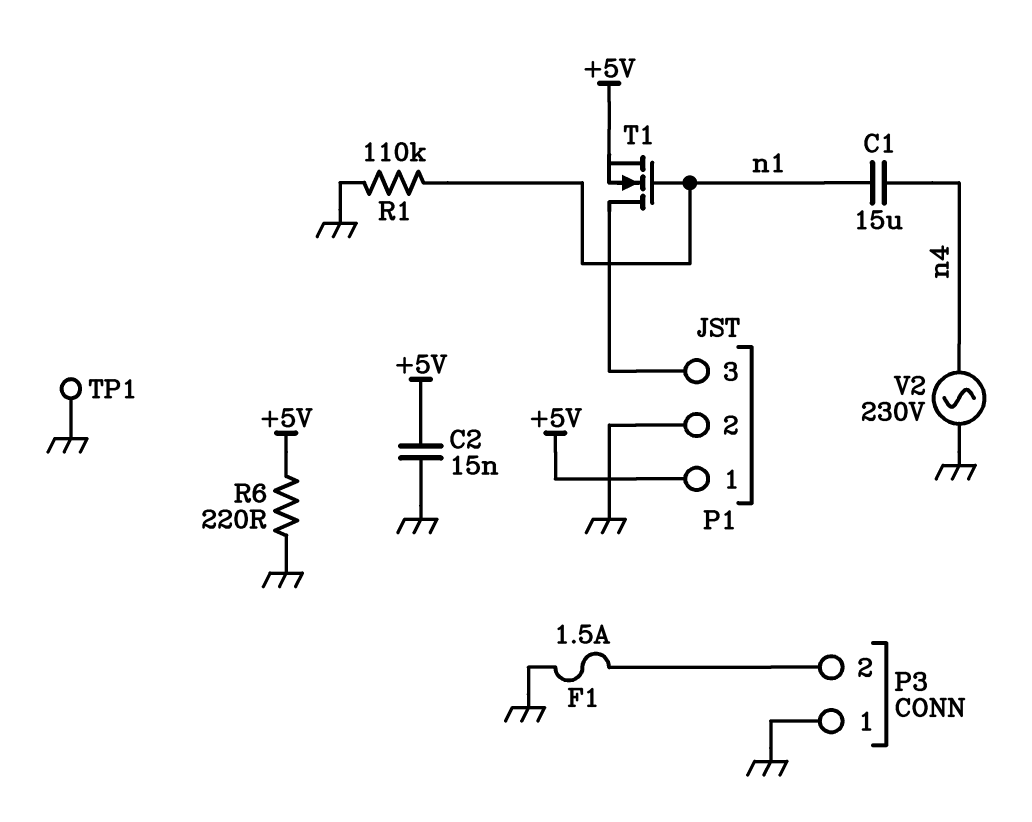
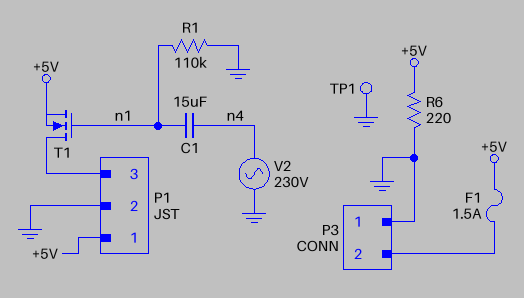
C2: 15nF (+5V, GND) -> none
F1: 1.5A (GND, P3/2) -> 1.5A (+5V, P3/2)

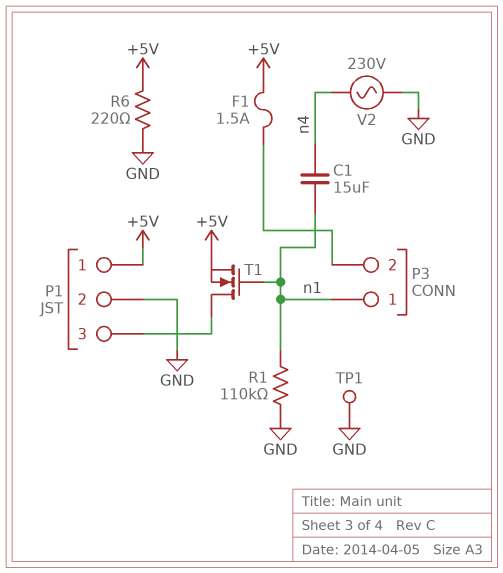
P3 pin 1: GND -> n1

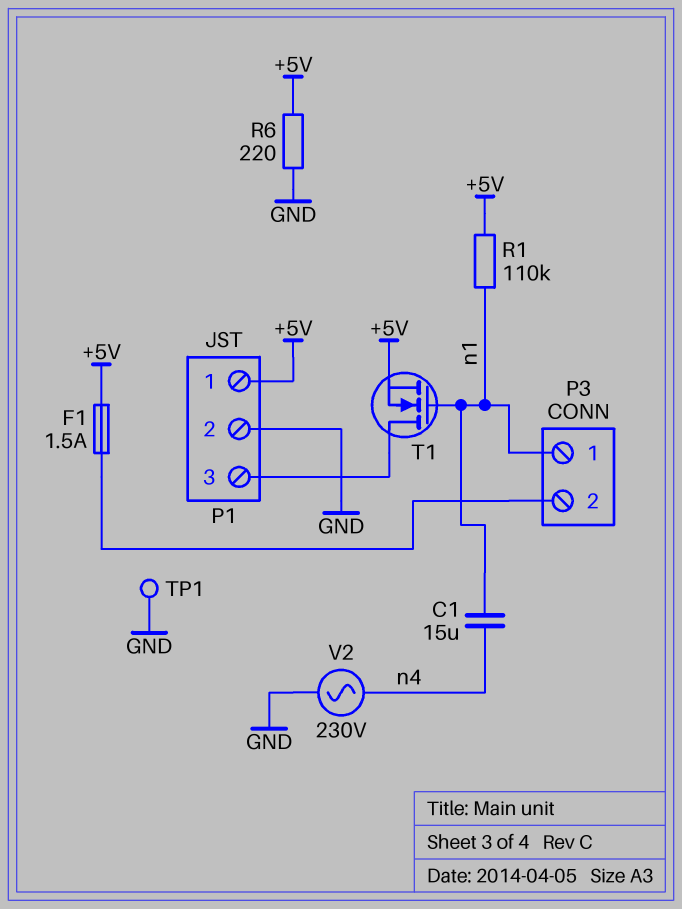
R1: 110k (GND, n1) -> 110k (+5V, n1)

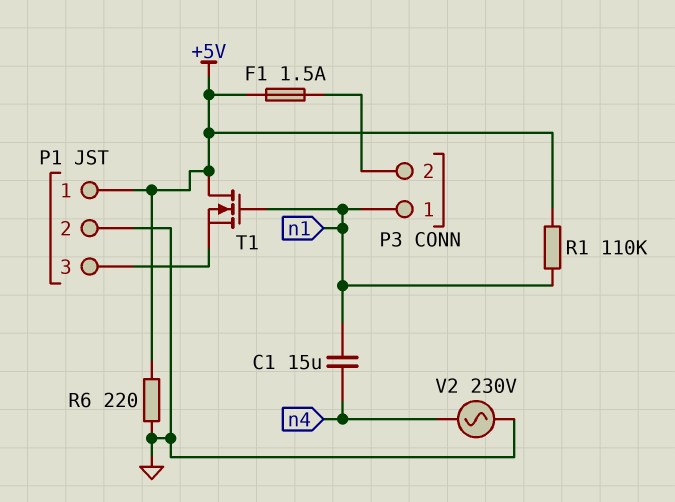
T1: NMOS (G n1, D P1/3, S +5V) -> NMOS (G n1, D +5V, S P1/3)
TP1: test point (GND) -> none

